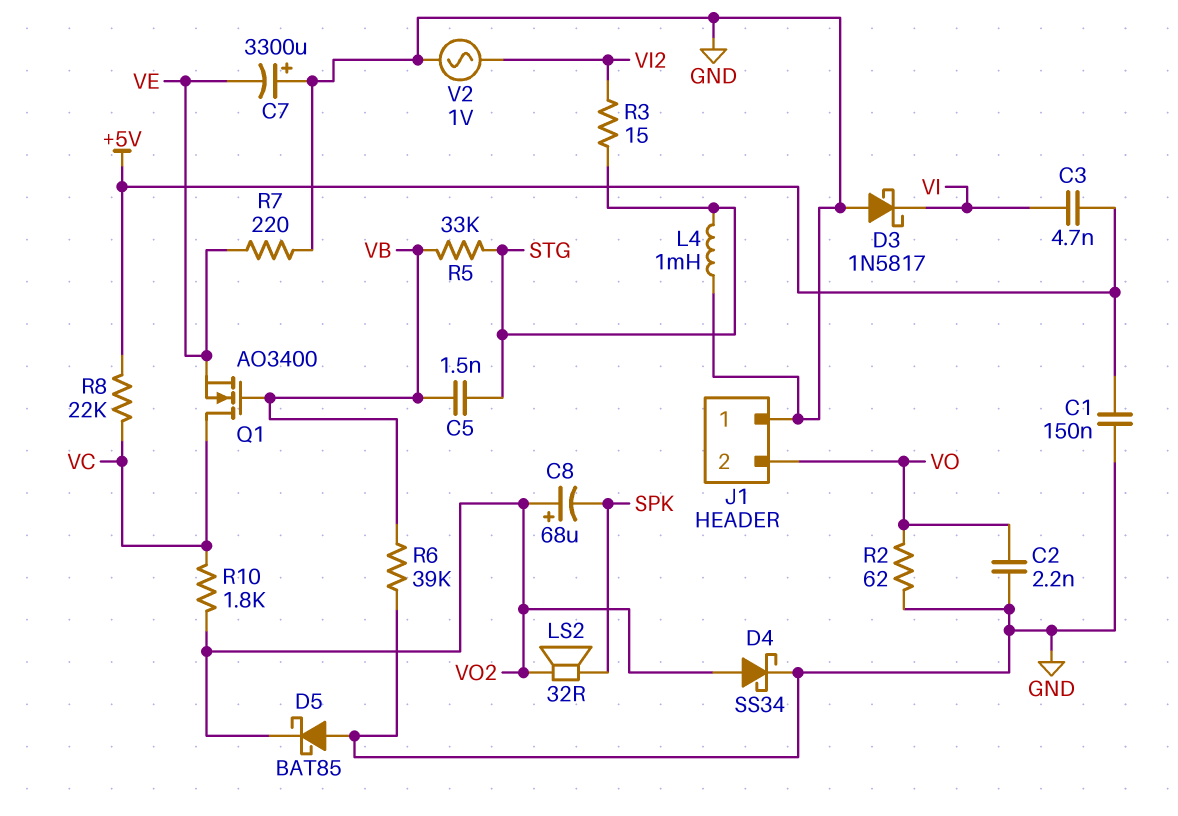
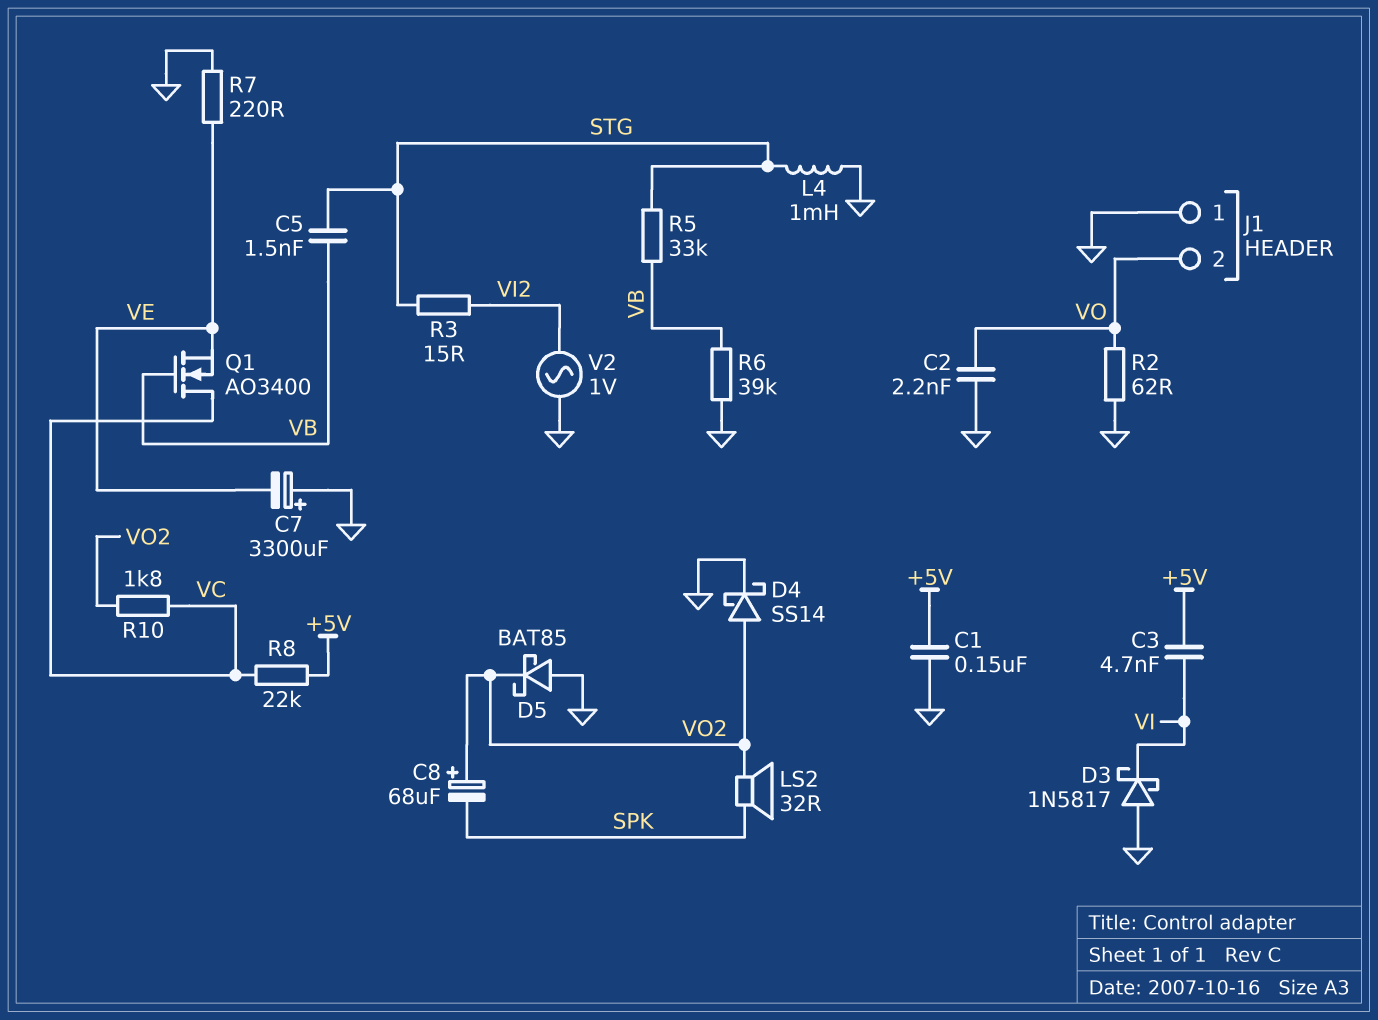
D4: schottky SS34 (A VO2, K GND) -> schottky SS14 (A VO2, K GND)

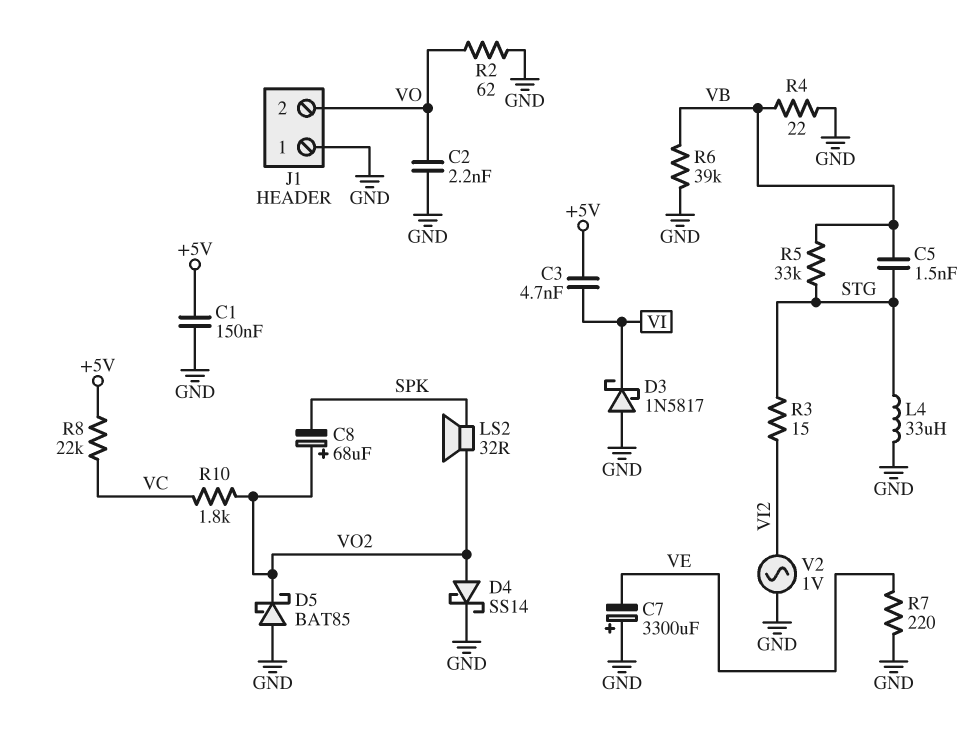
L4: 1mH (GND, STG) -> 33uH (GND, STG)
Q1: NMOS AO3400 (G VB, D VC, S VE) -> none
R4: none -> 22 (GND, VB)

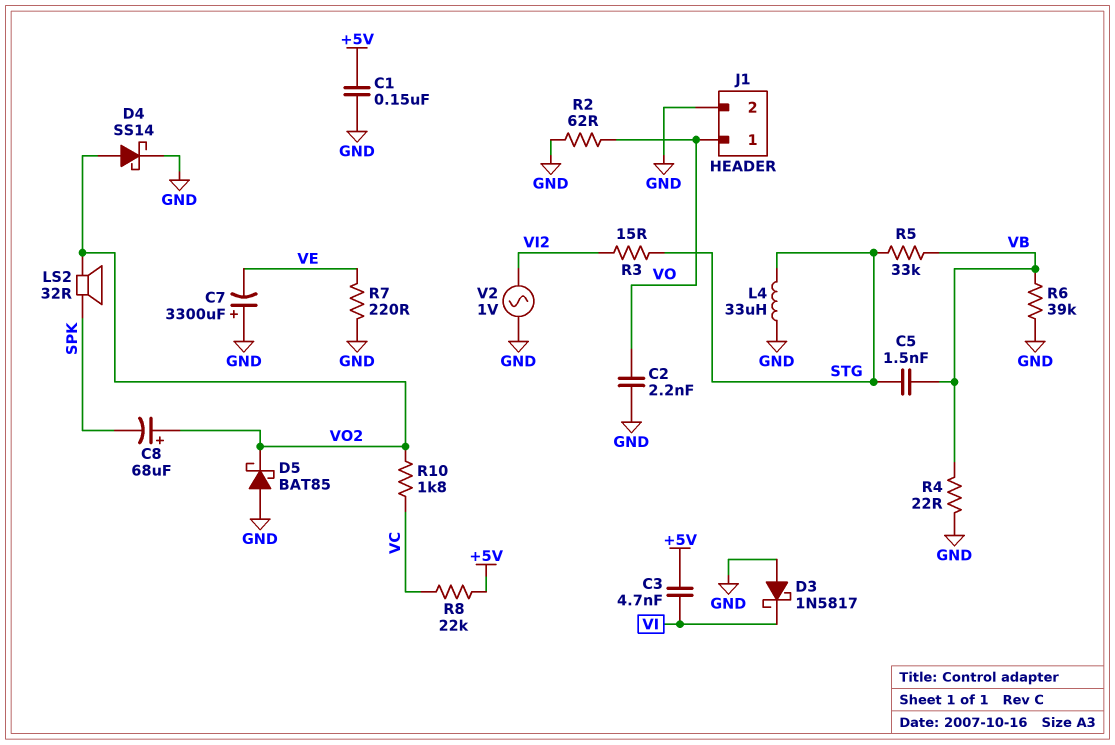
J1 pin 1: GND -> VO
J1 pin 2: VO -> GND

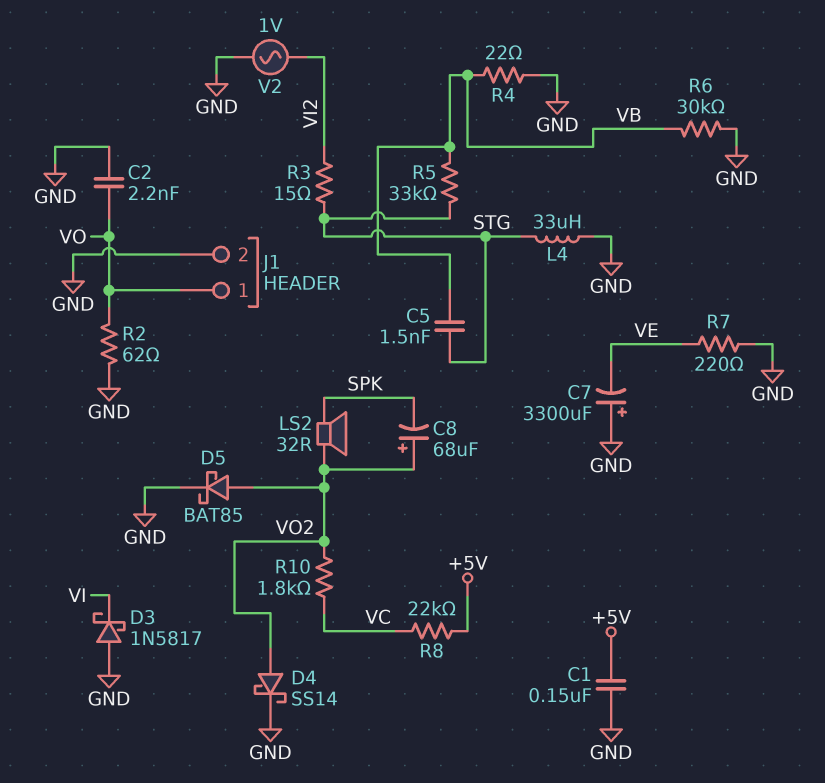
C3: 4.7nF (+5V, VI) -> none
D5: schottky BAT85 (A GND, K VO2) -> schottky BAT85 (A VO2, K GND)
R6: 39k (GND, VB) -> 30k (GND, VB)

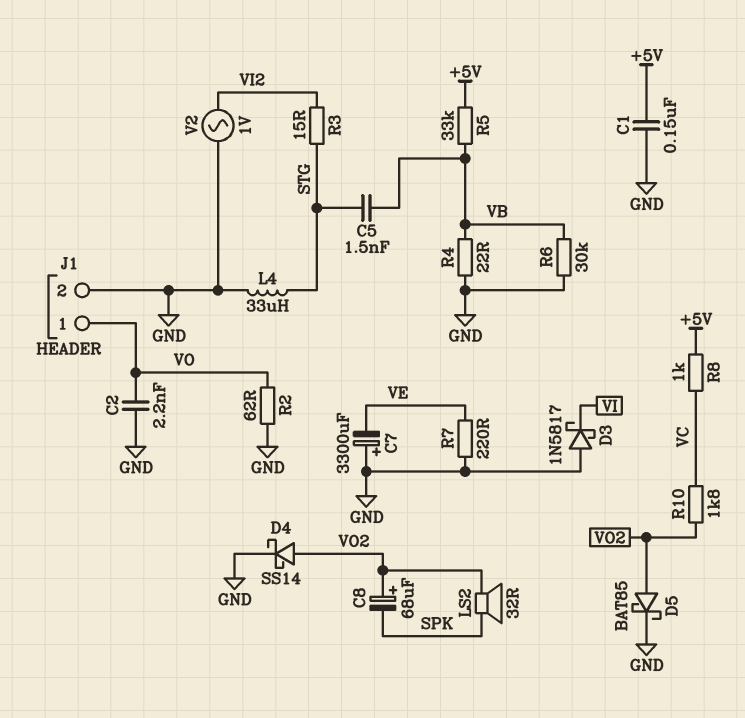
R5: 33k (STG, VB) -> 33k (+5V, VB)
R8: 22k (+5V, VC) -> 1k (+5V, VC)

